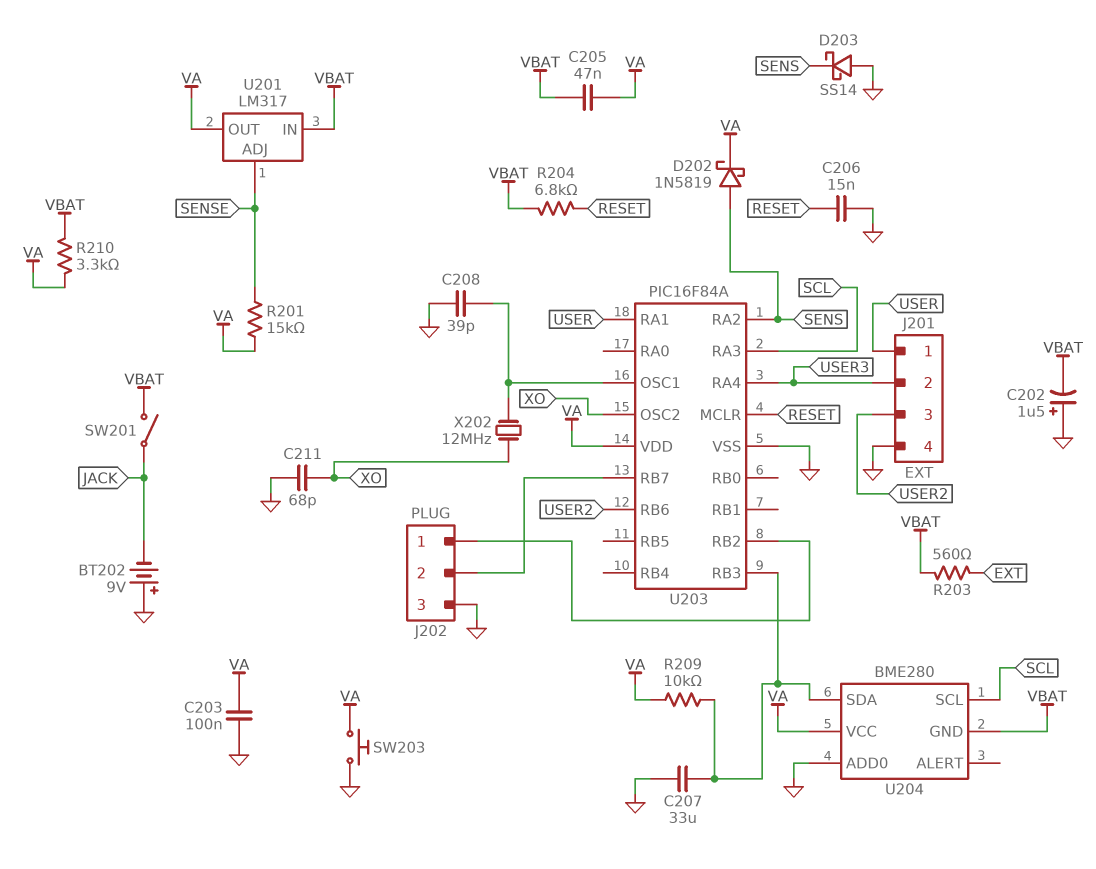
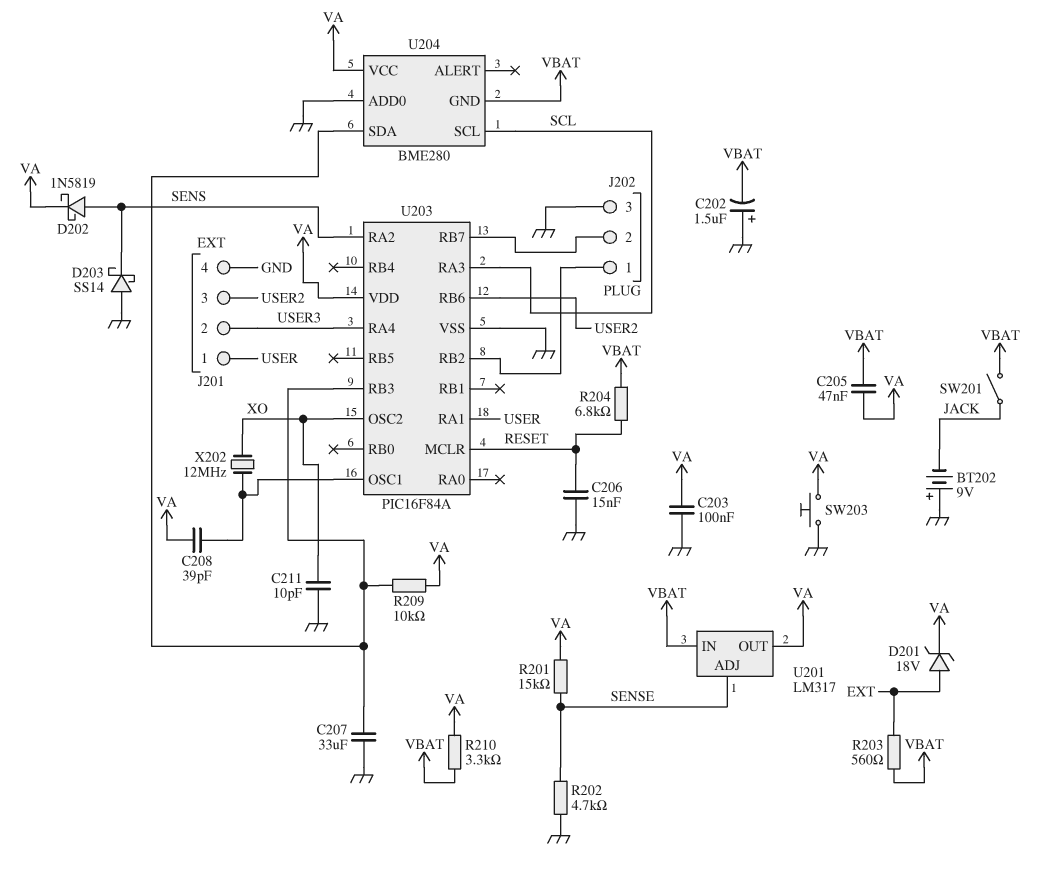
C208: 39pF (GND, U203/OSC1) -> 39pF (U203/OSC1, VA)
C211: 68pF (GND, XO) -> 10pF (GND, XO)
D201: none -> zener 18V (A EXT, K VA)
R202: none -> 4.7k (GND, SENSE)

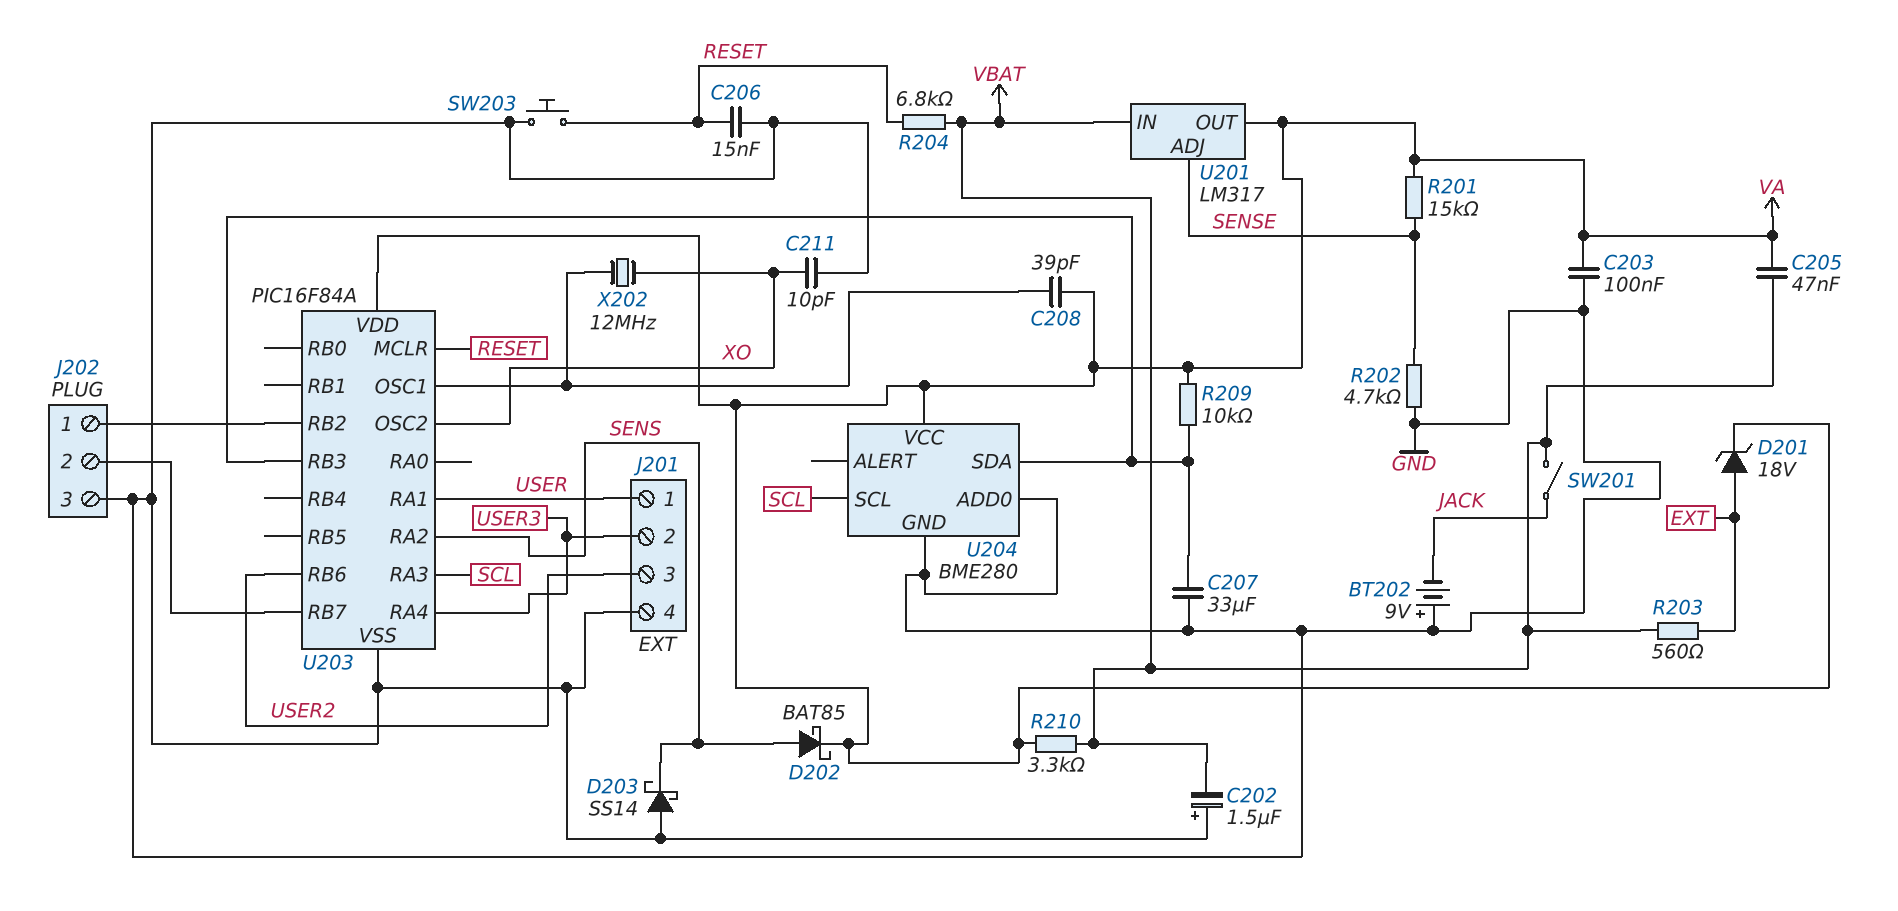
D202: schottky 1N5819 (A SENS, K VA) -> schottky BAT85 (A SENS, K VA)
SW203: button (GND, VA) -> button (GND, RESET)
U204 pin GND: VBAT -> GND

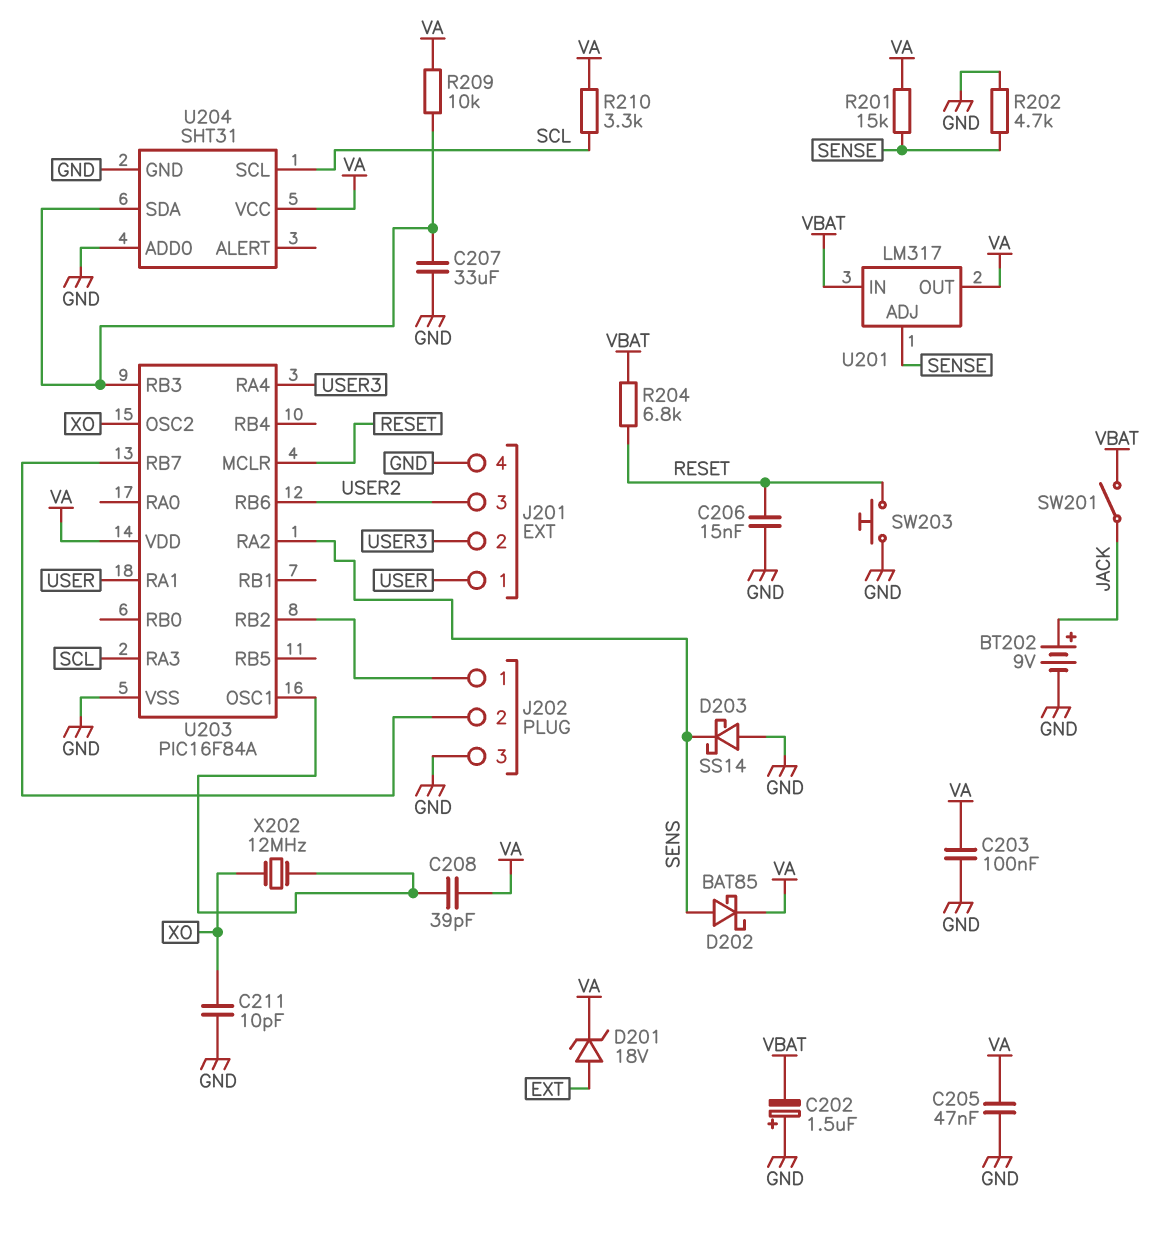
BT202: 9V (plus GND, minus JACK) -> 9V (plus JACK, minus GND)
C205: 47nF (VA, VBAT) -> 47nF (GND, VA)
R203: 560 (EXT, VBAT) -> none
R210: 3.3k (VA, VBAT) -> 3.3k (SCL, VA)
U204: BME280 -> SHT31

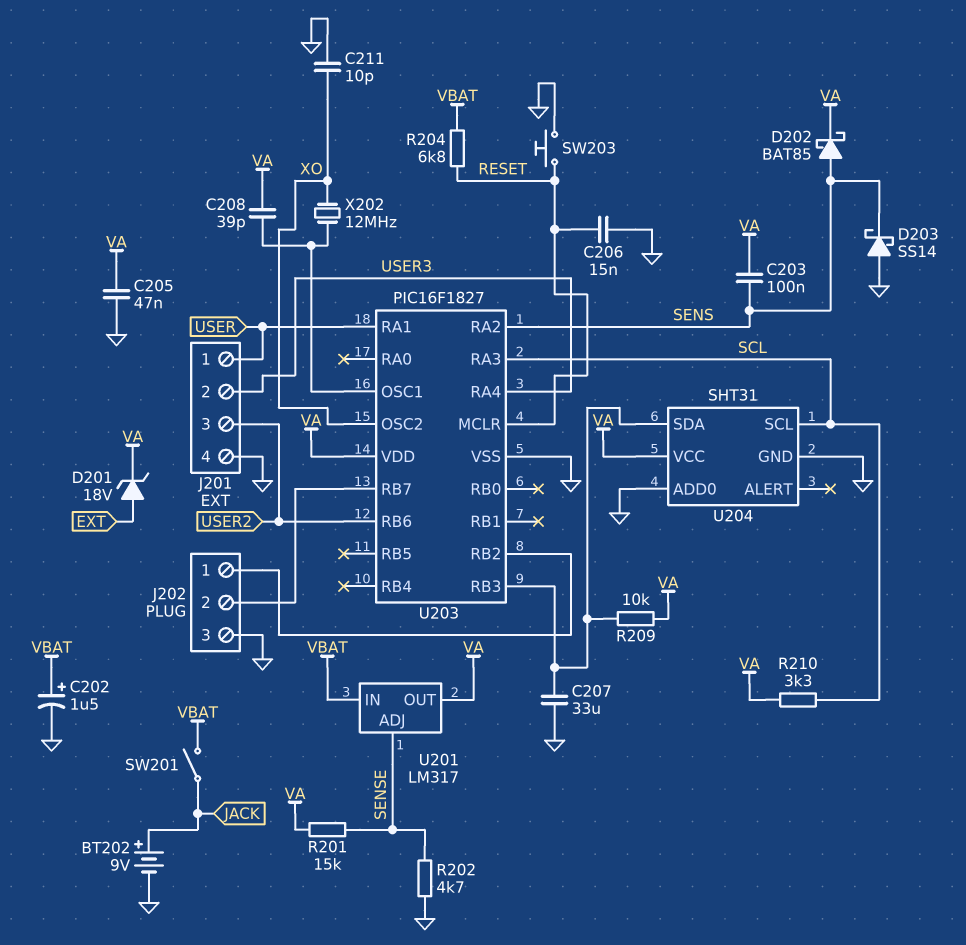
C202: 1.5uF (plus GND, minus VBAT) -> 1.5uF (plus VBAT, minus GND)
C203: 100nF (GND, VA) -> 100nF (SENS, VA)
U203: PIC16F84A -> PIC16F1827

